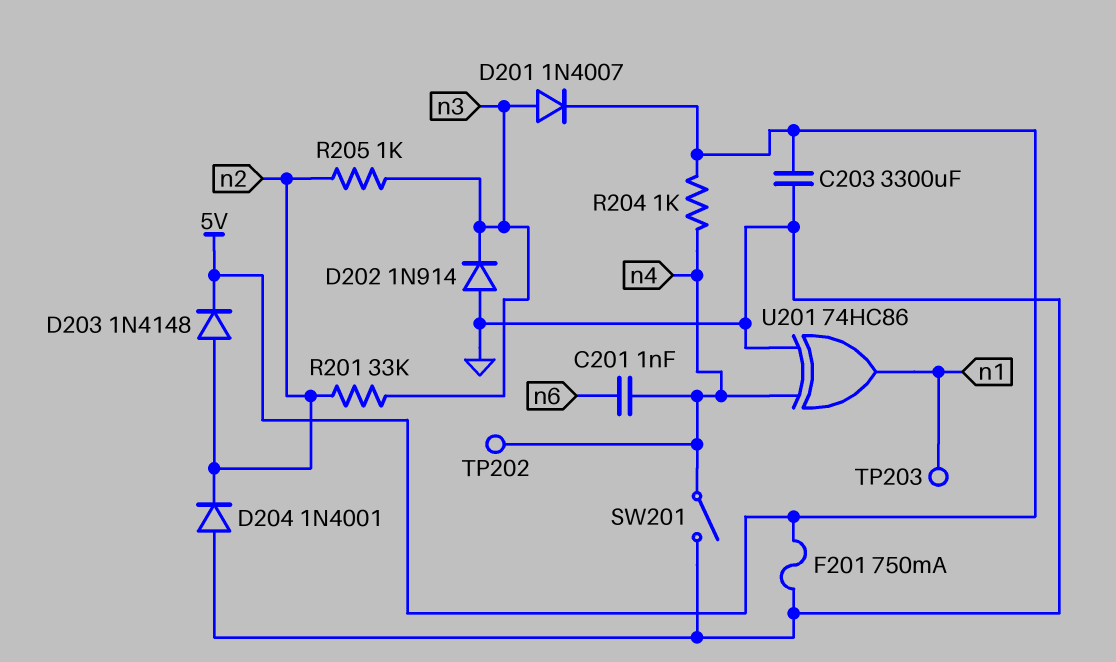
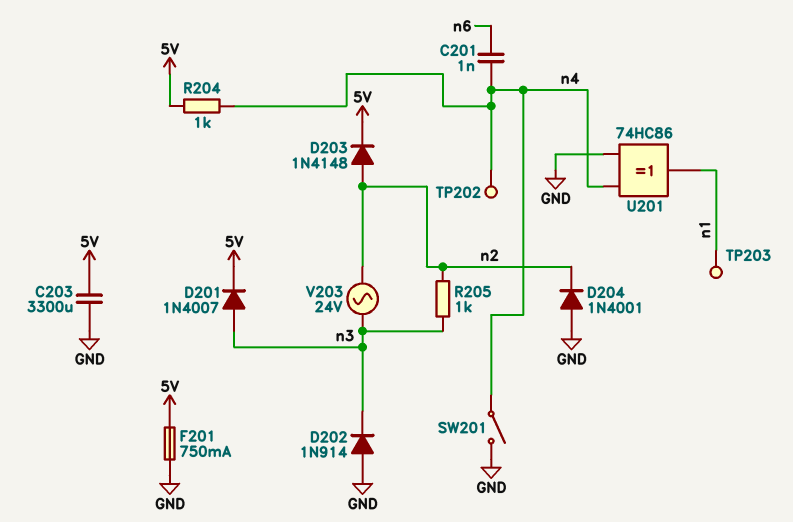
R201: 33k (n2, n3) -> none
V203: none -> AC 24V (n2, n3)

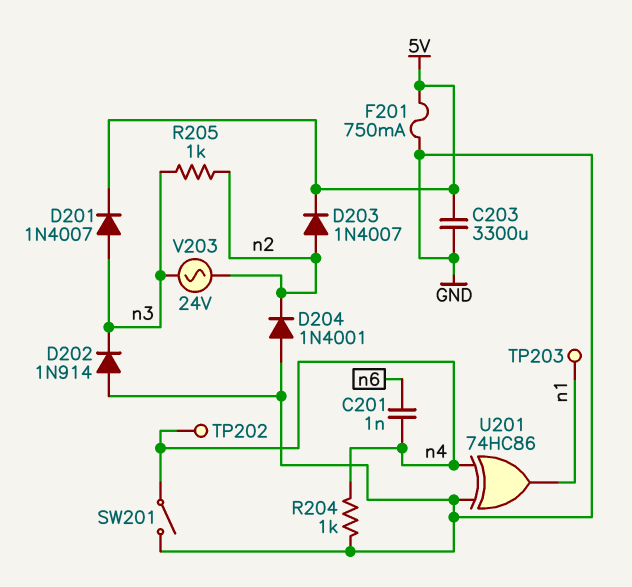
D203: diode 1N4148 (A n2, K 5V) -> diode 1N4007 (A n2, K 5V)
R204: 1k (5V, n4) -> 1k (GND, n4)

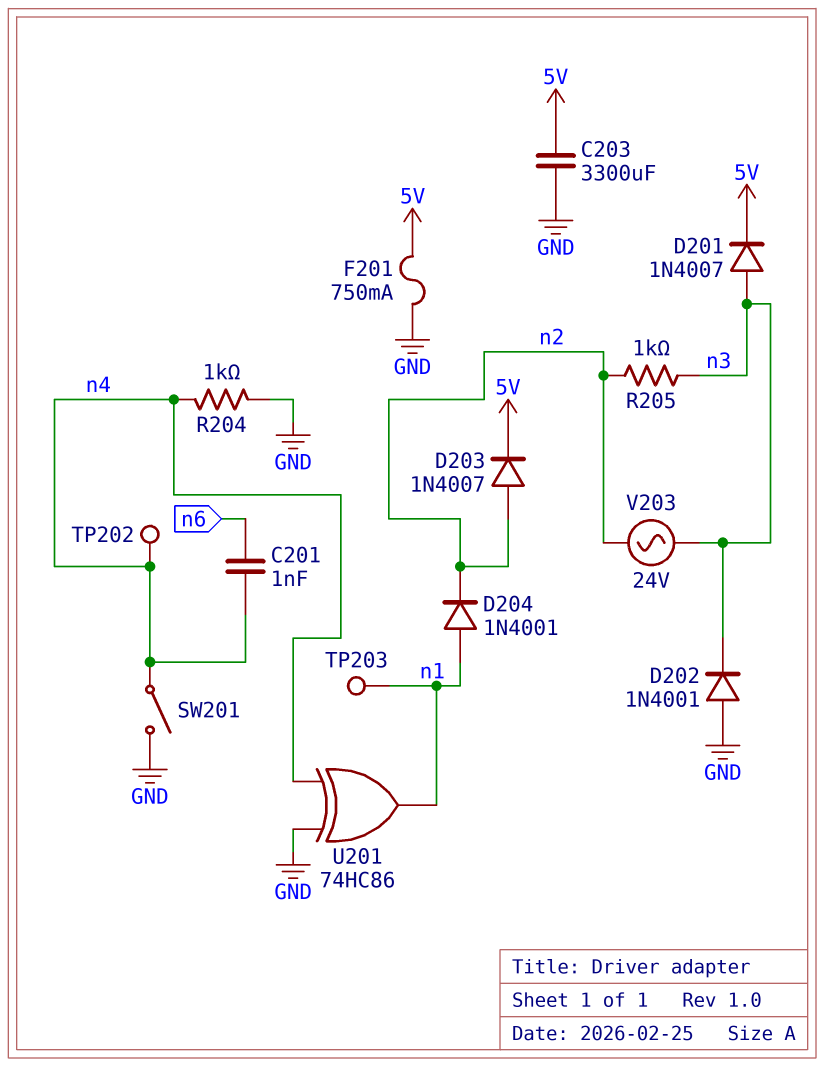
D202: diode 1N914 (A GND, K n3) -> diode 1N4001 (A GND, K n3)
D204: diode 1N4001 (A GND, K n2) -> diode 1N4001 (A n1, K n2)

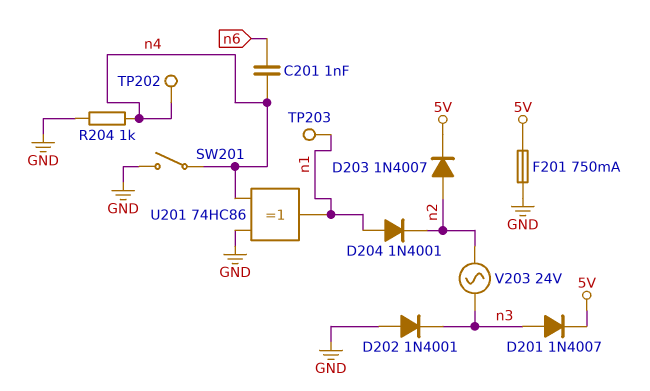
C203: 3300uF (5V, GND) -> none
R205: 1k (n2, n3) -> none

